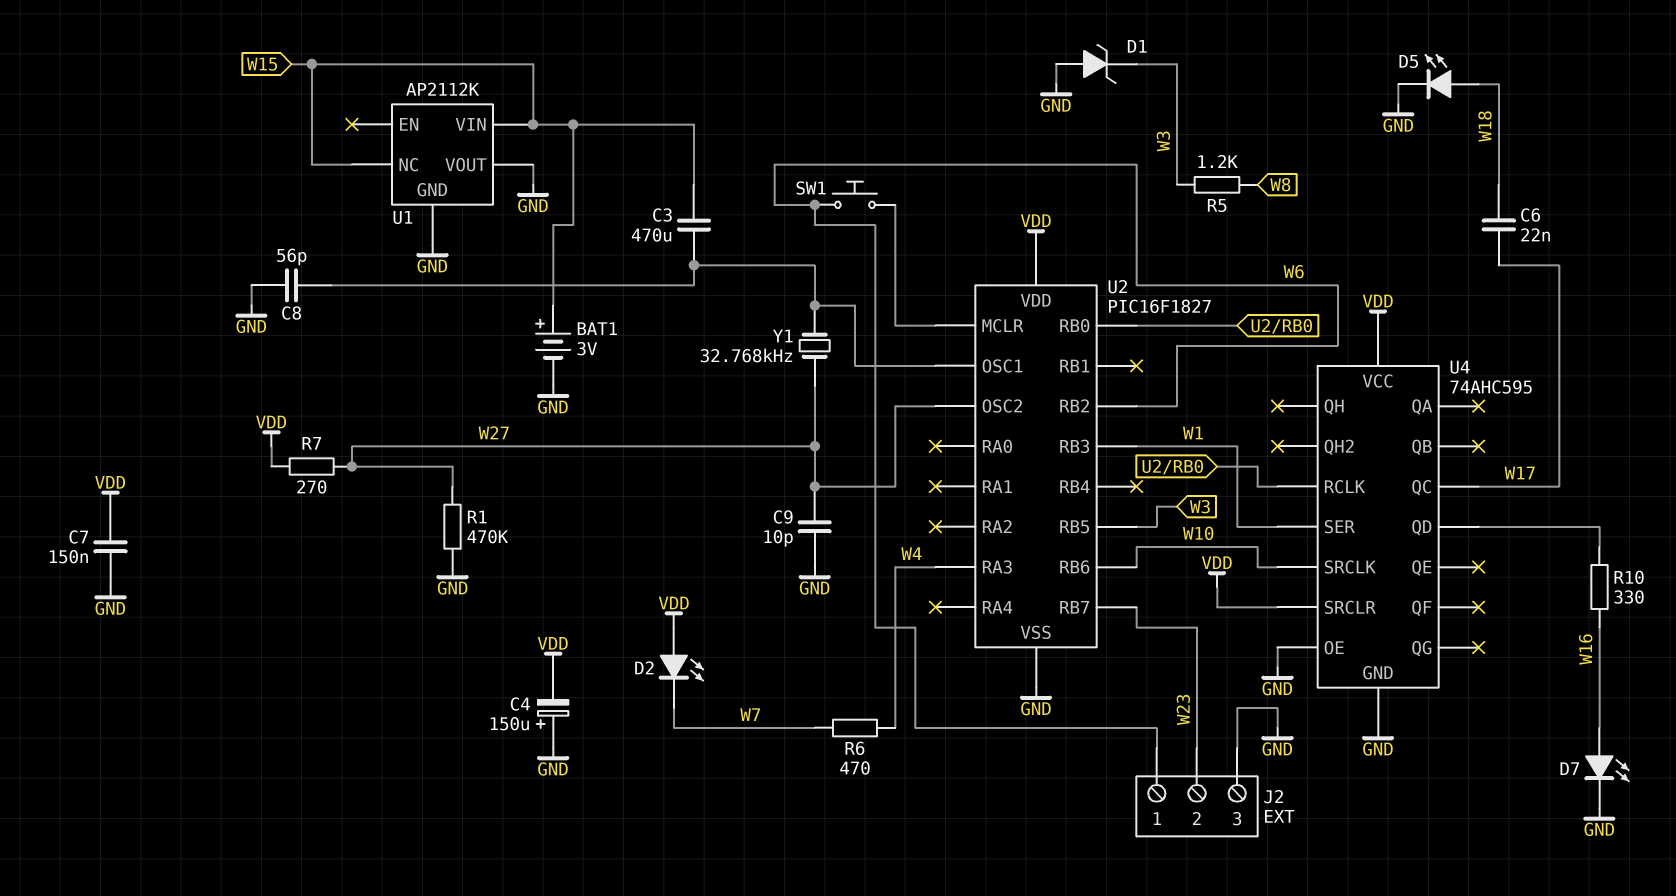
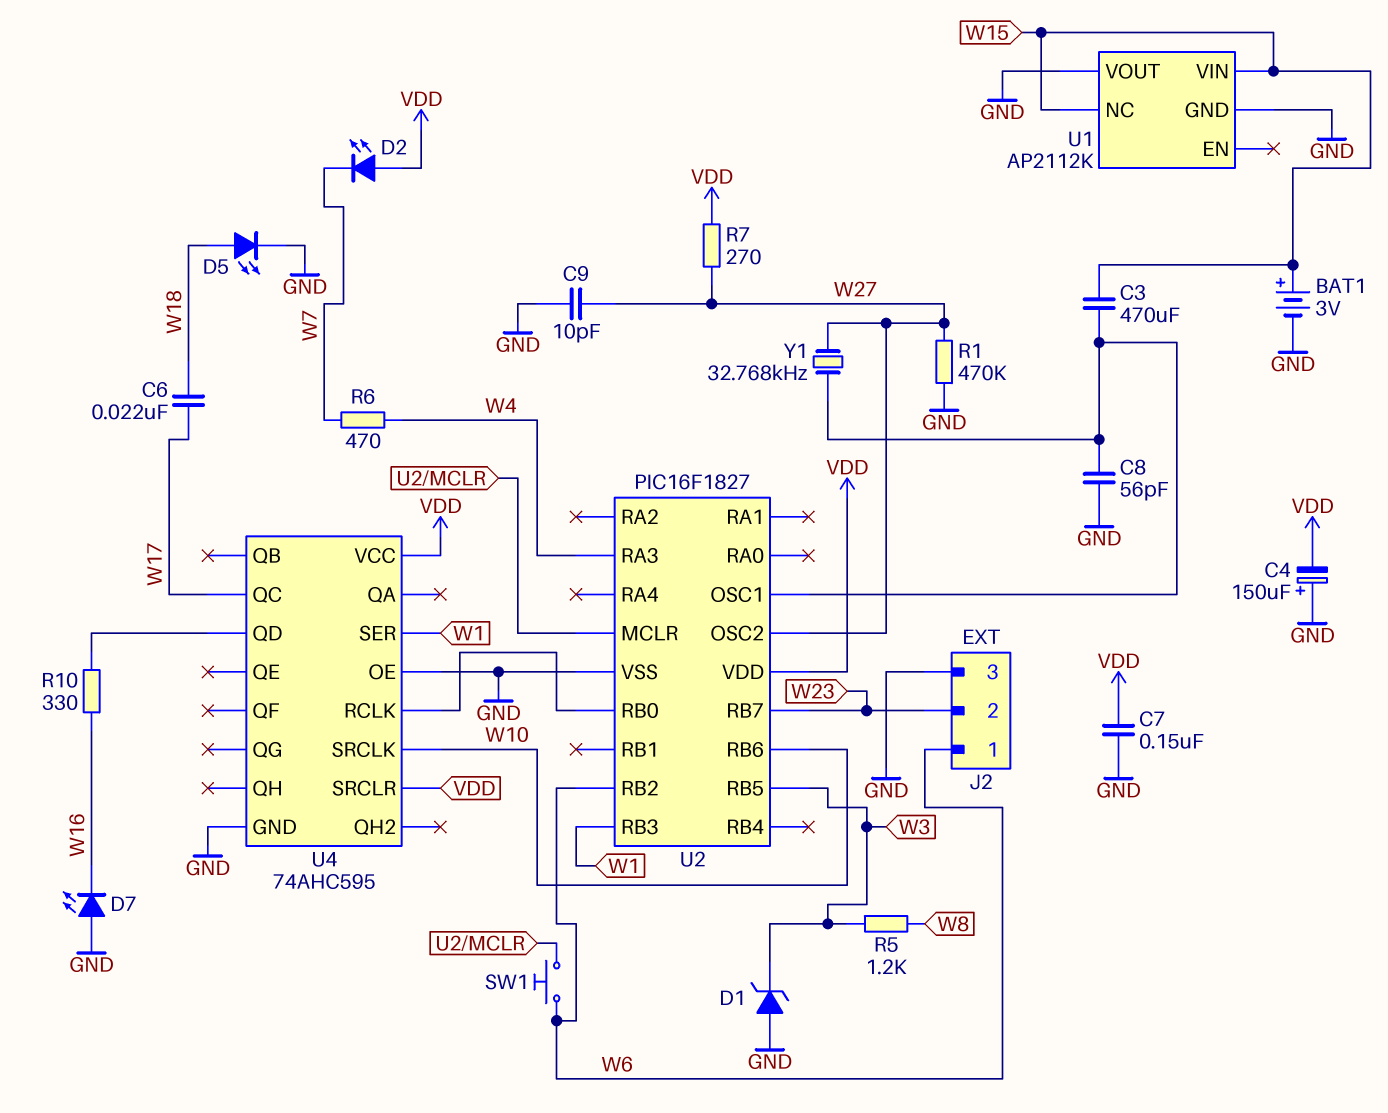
D7: LED (A W16, K GND) -> LED (A GND, K W16)

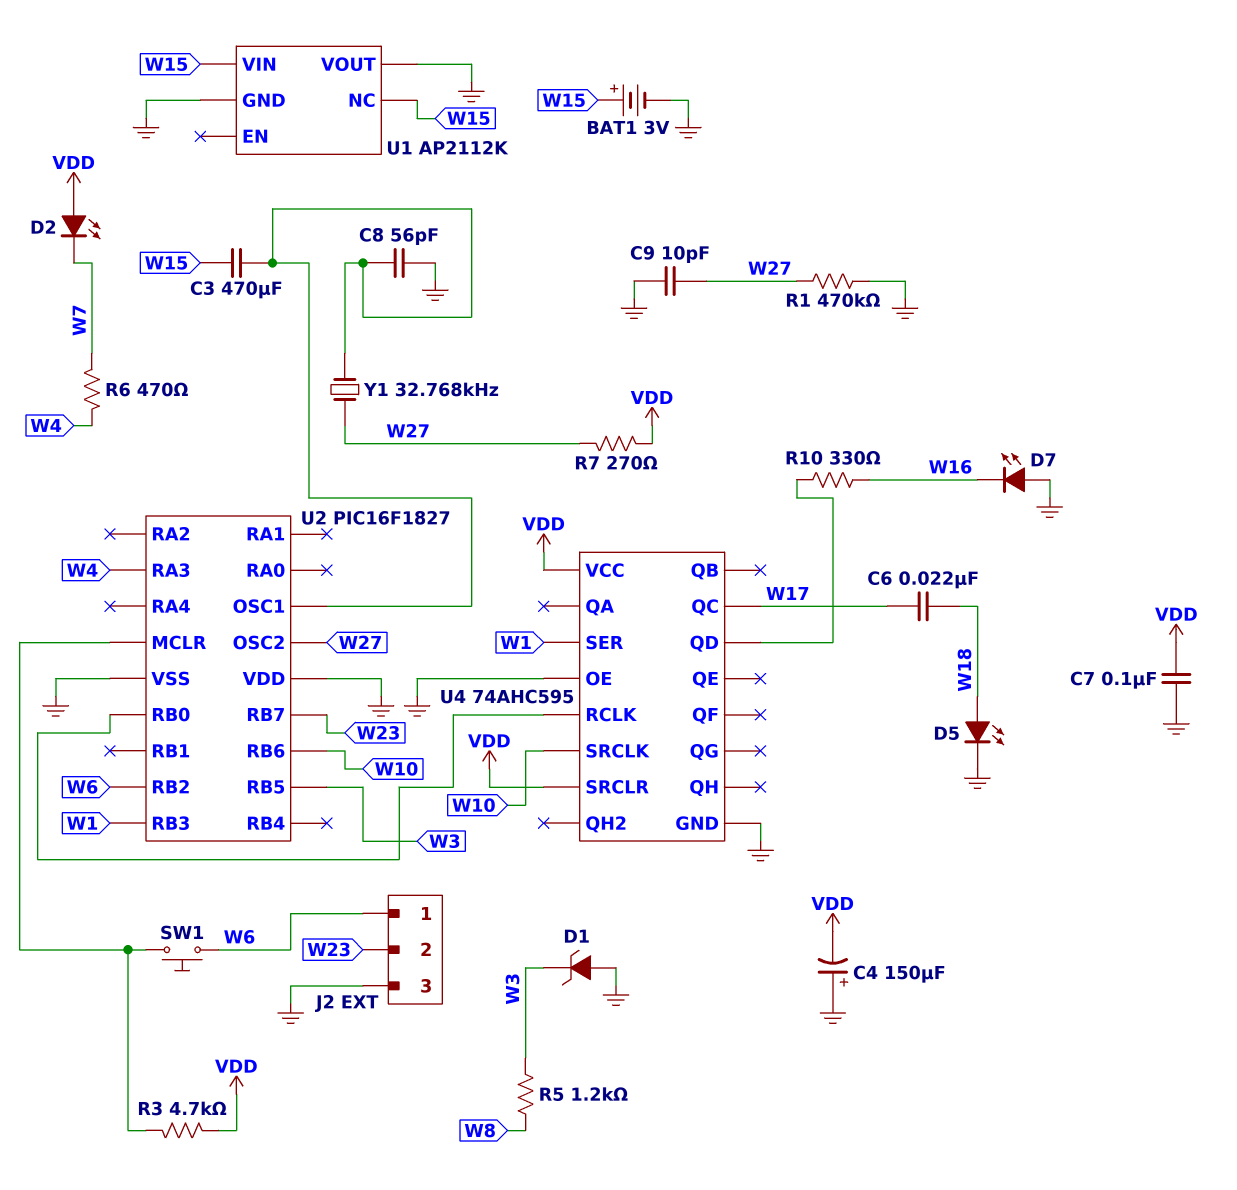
C7: 150nF (GND, VDD) -> 100nF (GND, VDD)
R3: none -> 4.7k (U2/MCLR, VDD)
U2 pin VDD: VDD -> GND

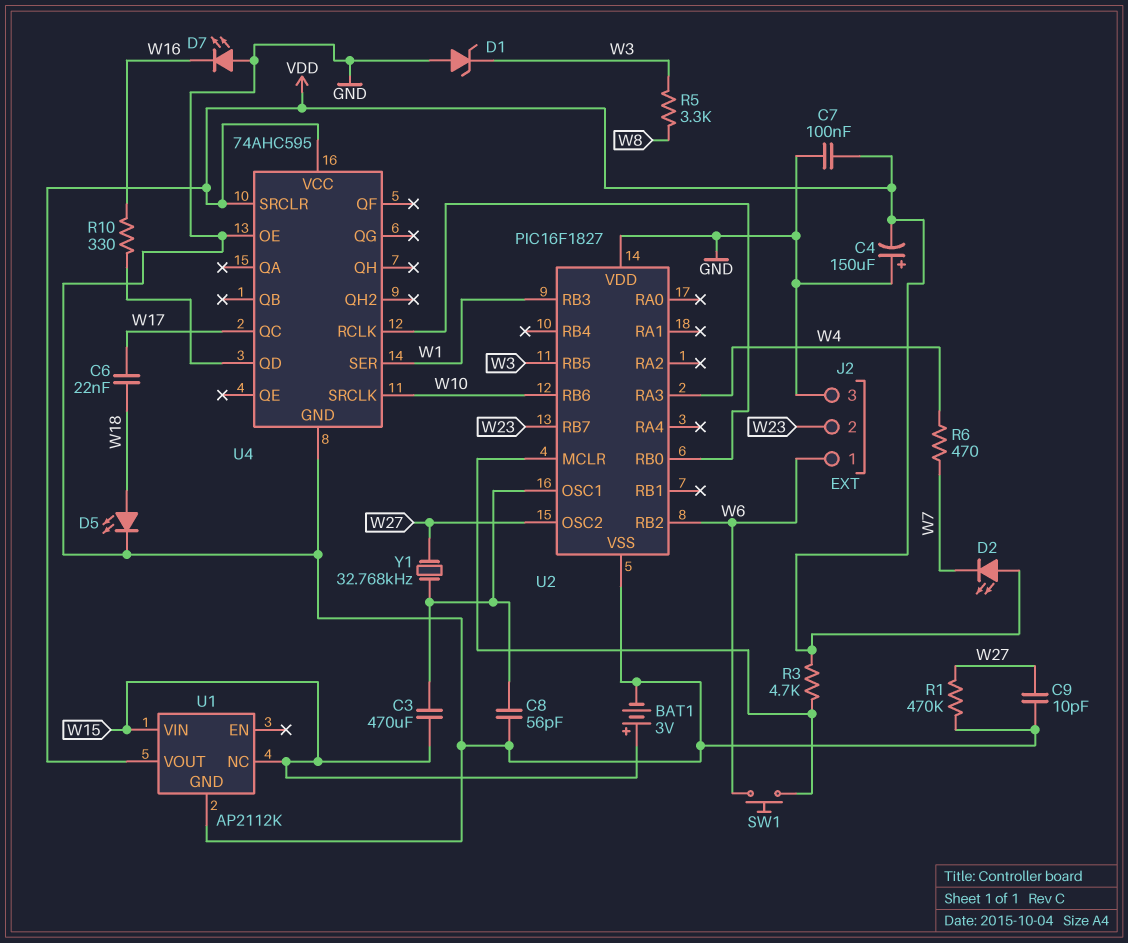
R5: 1.2k (W3, W8) -> 3.3k (W3, W8)
R7: 270 (VDD, W27) -> none
U1 pin VOUT: GND -> VDD

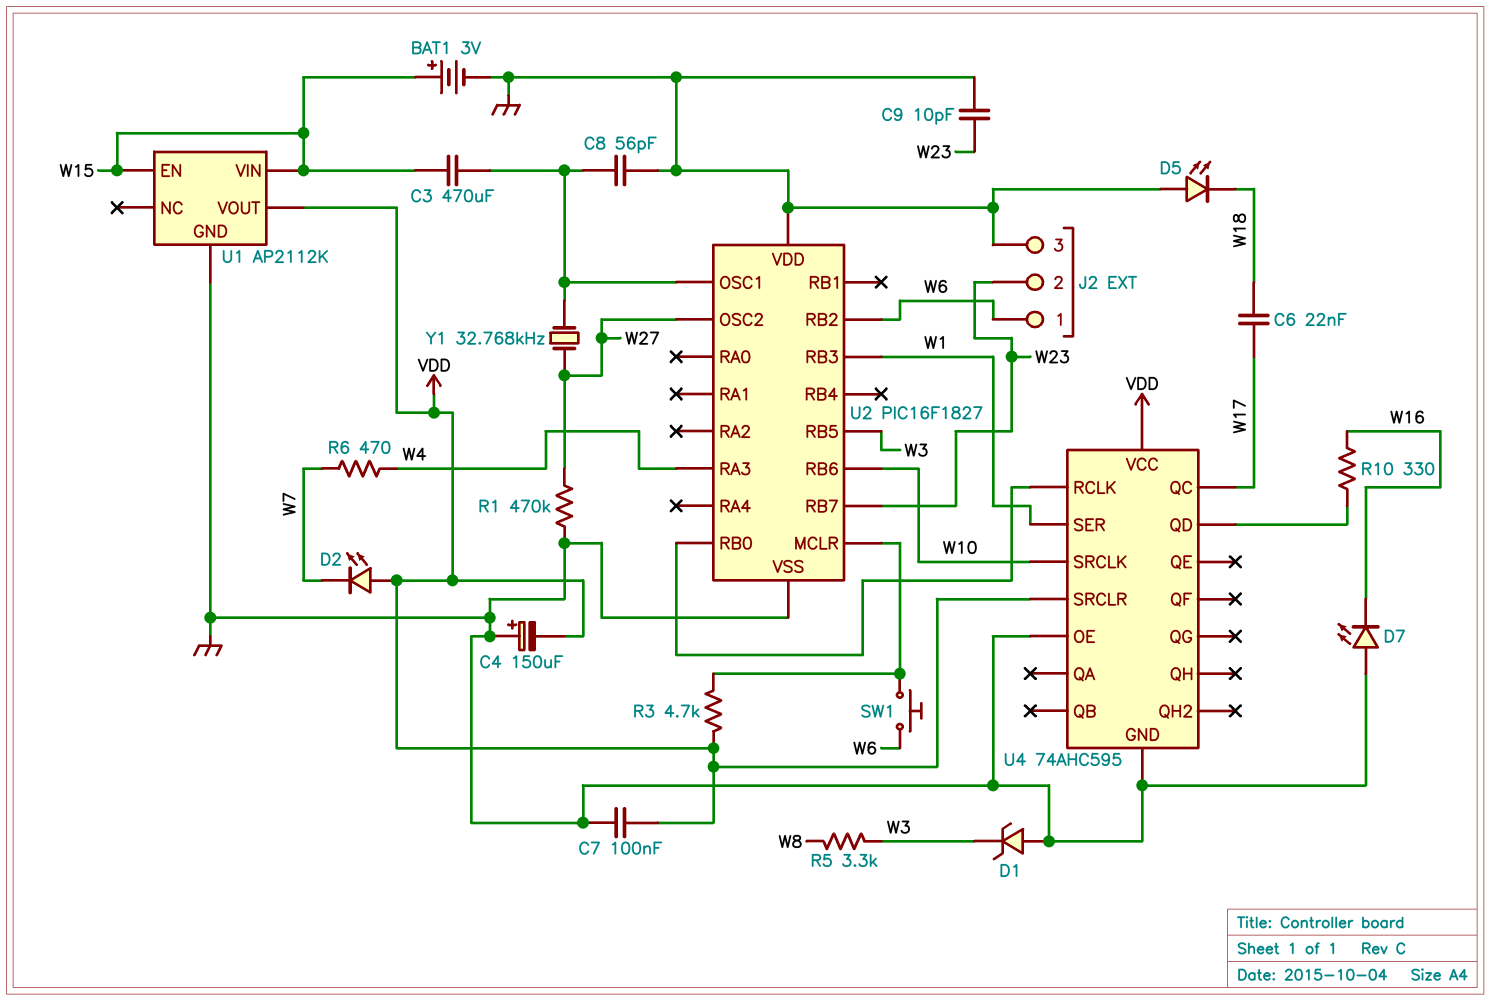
C9: 10pF (GND, W27) -> 10pF (GND, W23)
D5: LED (A W18, K GND) -> LED (A GND, K W18)
U1 pin EN: none -> W15
U1 pin NC: W15 -> none

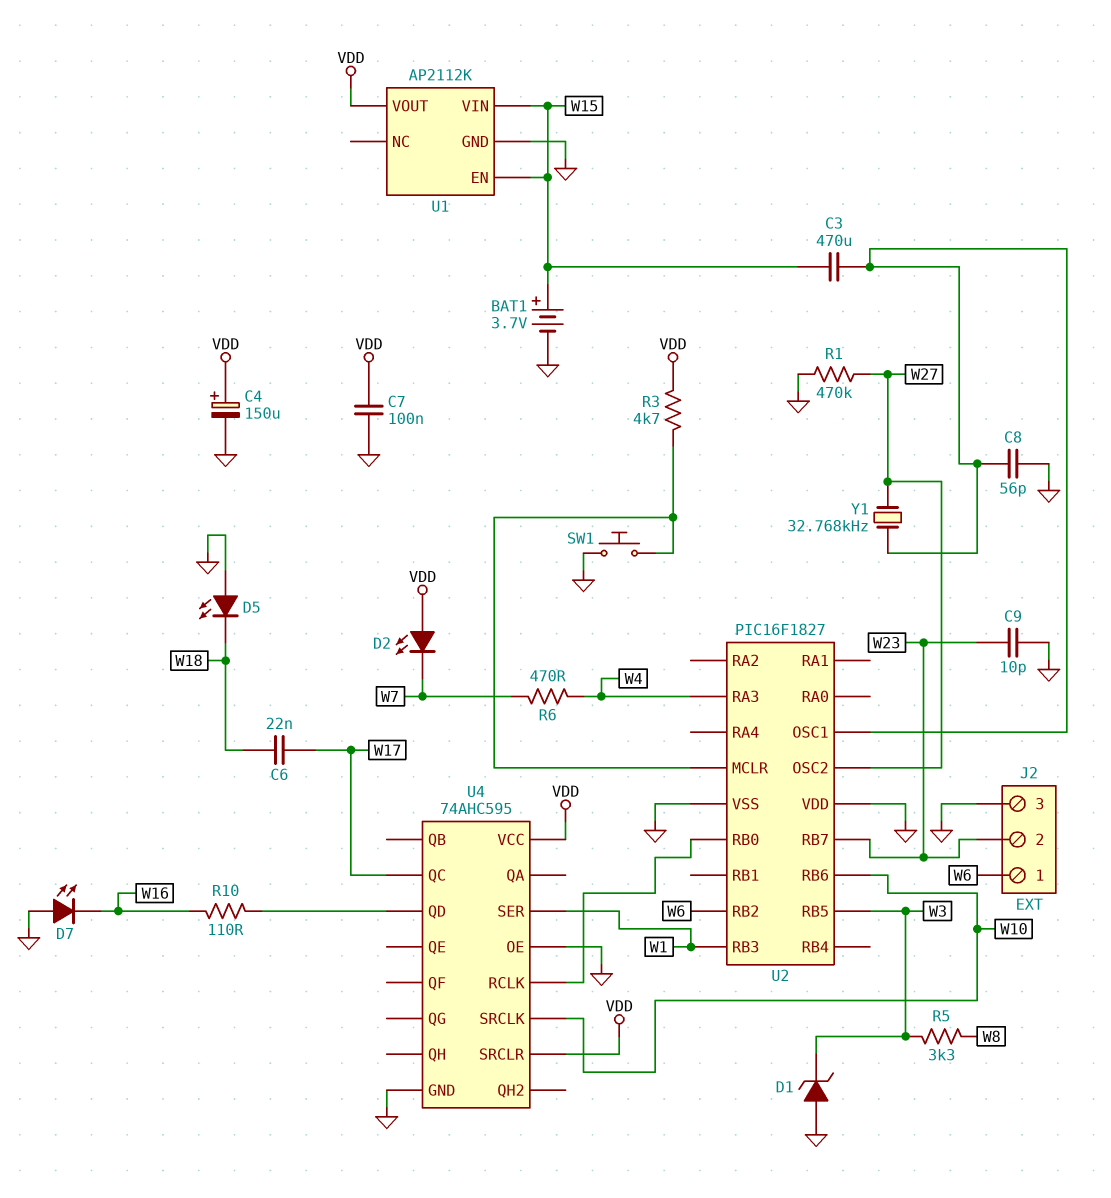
BAT1: 3V (plus W15, minus GND) -> 3.7V (plus W15, minus GND)
C4: 150uF (plus GND, minus VDD) -> 150uF (plus VDD, minus GND)
R10: 330 (U4/QD, W16) -> 110 (U4/QD, W16)
SW1: button (U2/MCLR, W6) -> button (GND, U2/MCLR)

